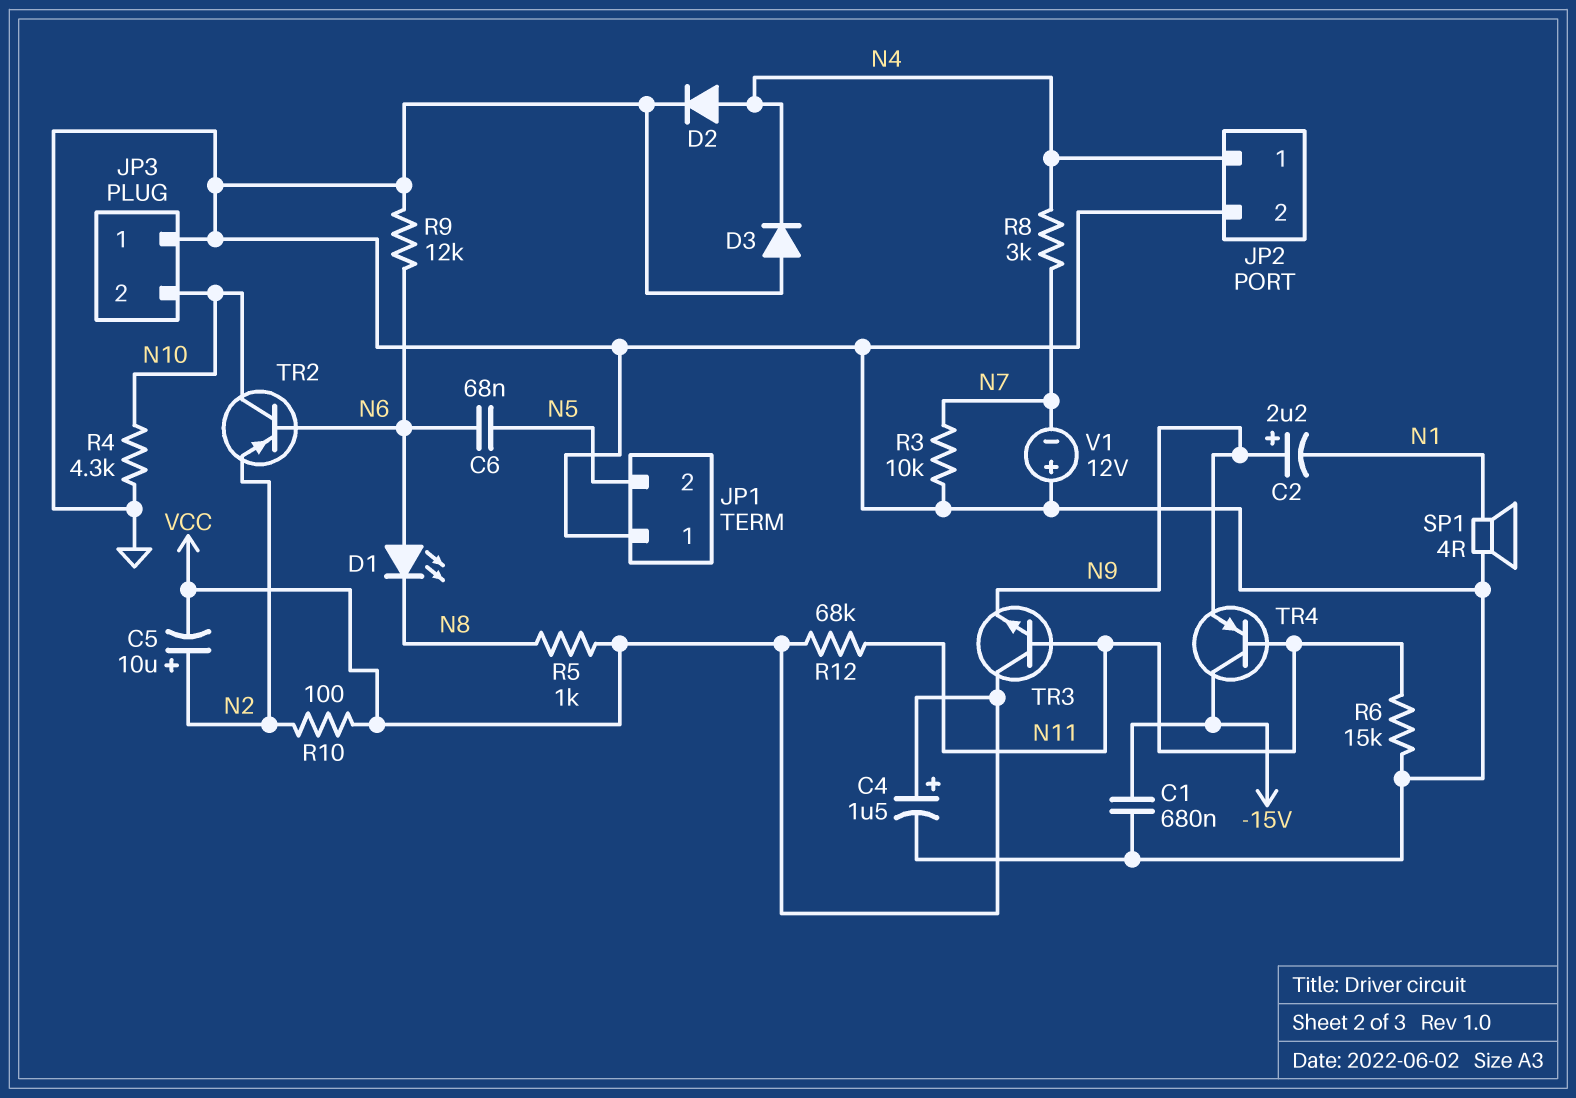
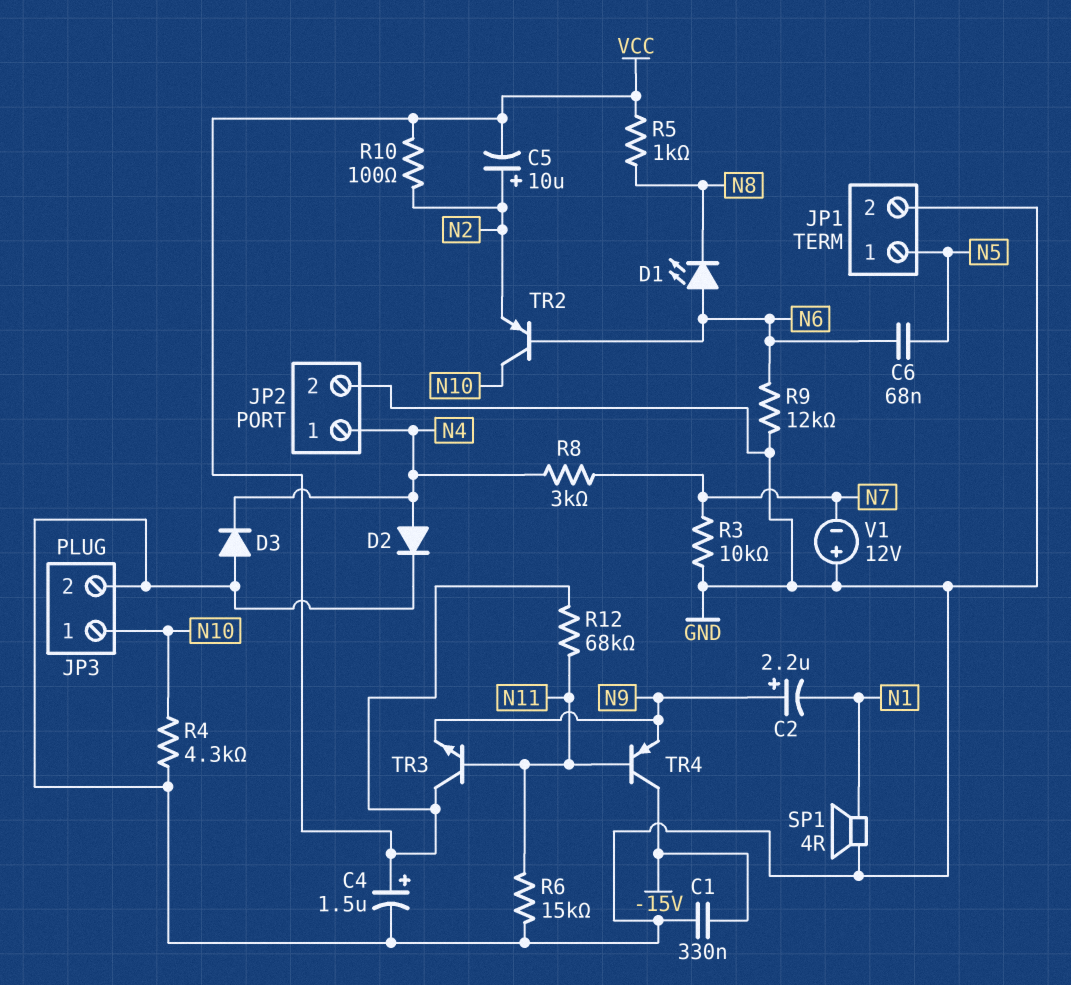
C1: 680nF (-15V, GND) -> 330nF (-15V, GND)
JP1 pin 1: GND -> N5
JP1 pin 2: N5 -> GND
JP3 pin 1: GND -> N10
JP3 pin 2: N10 -> GND

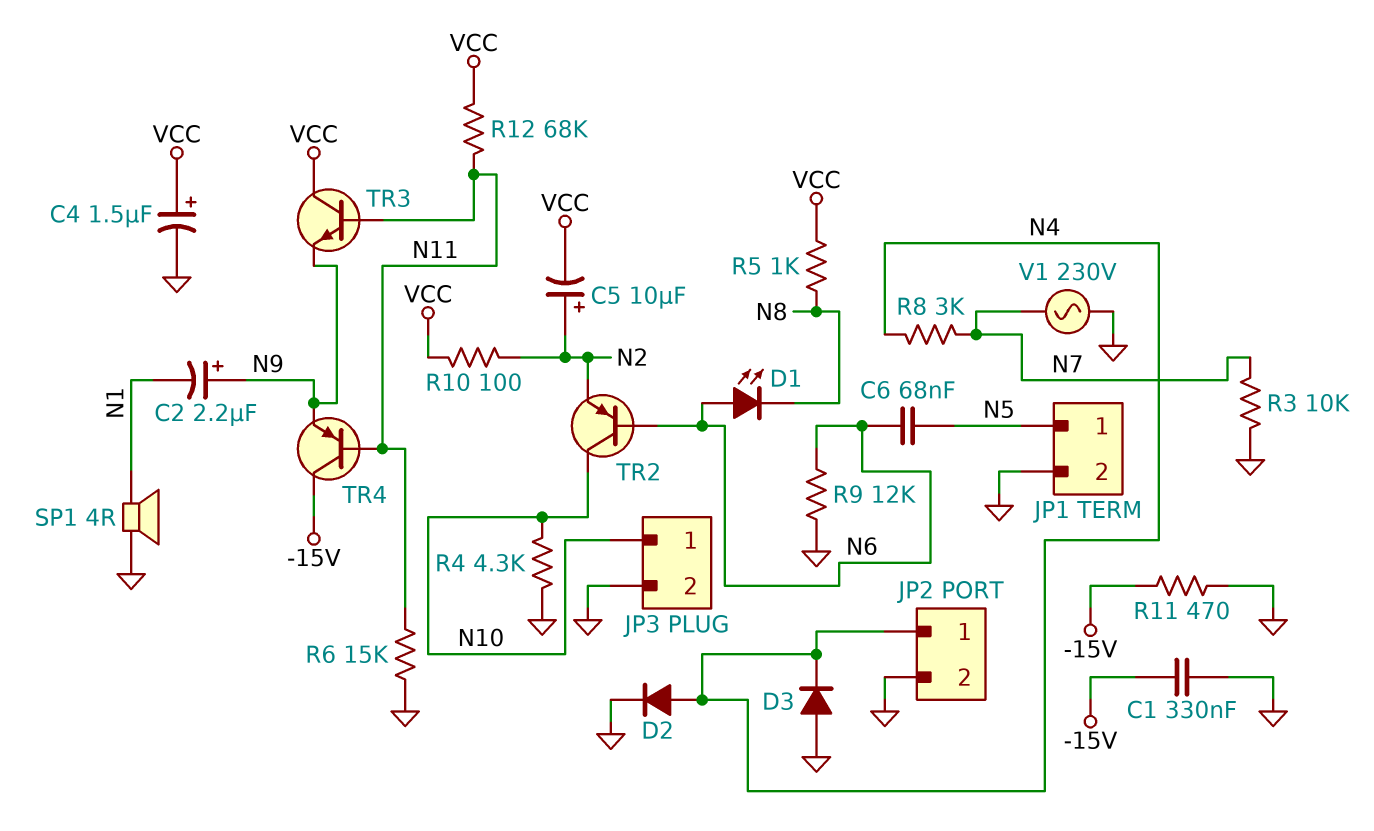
R11: none -> 470 (-15V, GND)
V1: 12V (plus GND, minus N7) -> AC 230V (GND, N7)

